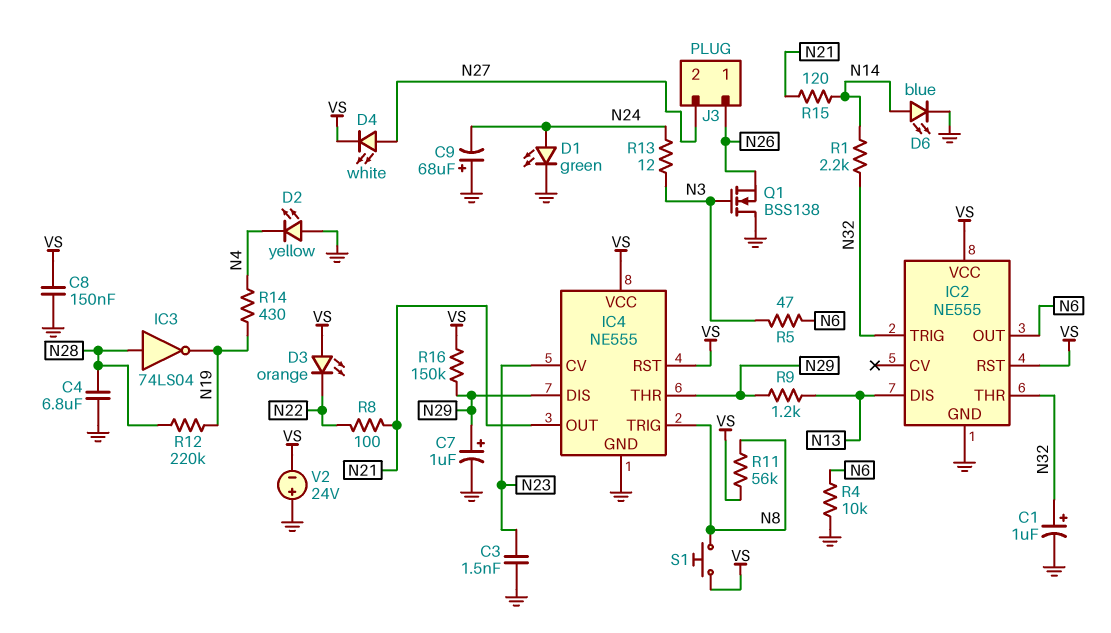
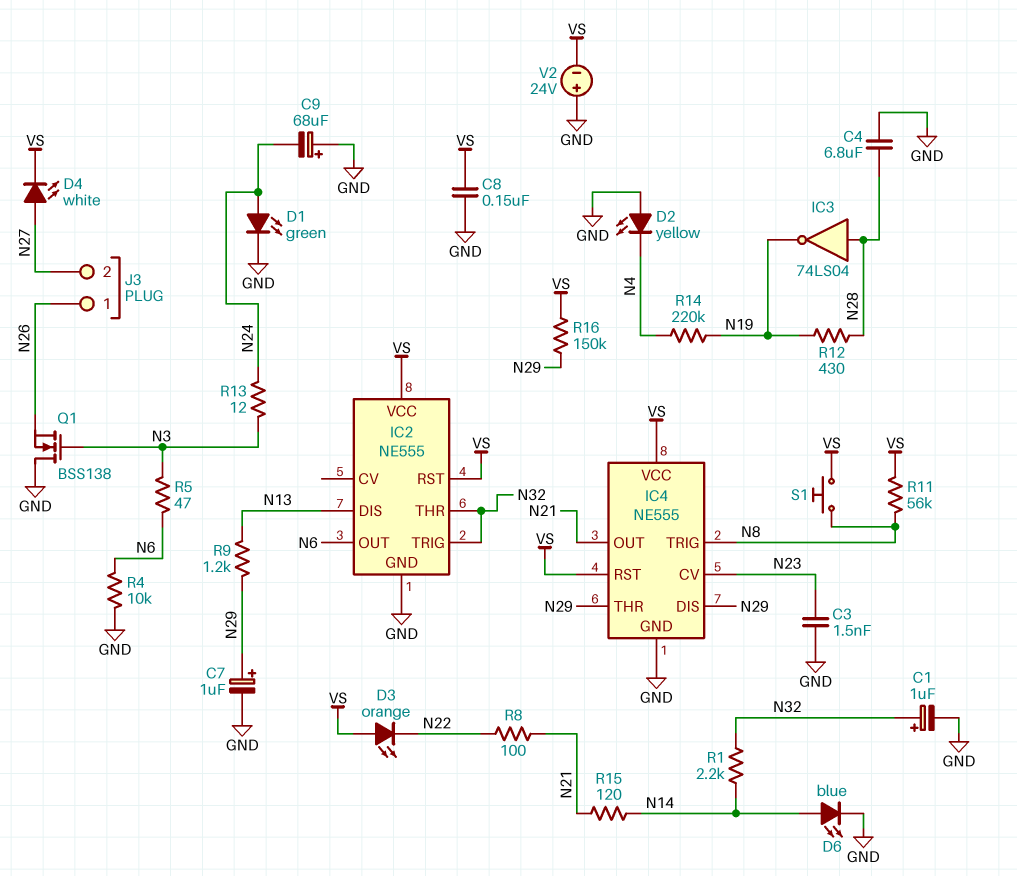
R12: 220k (N19, N28) -> 430 (N19, N28)
R14: 430 (N4, N19) -> 220k (N4, N19)

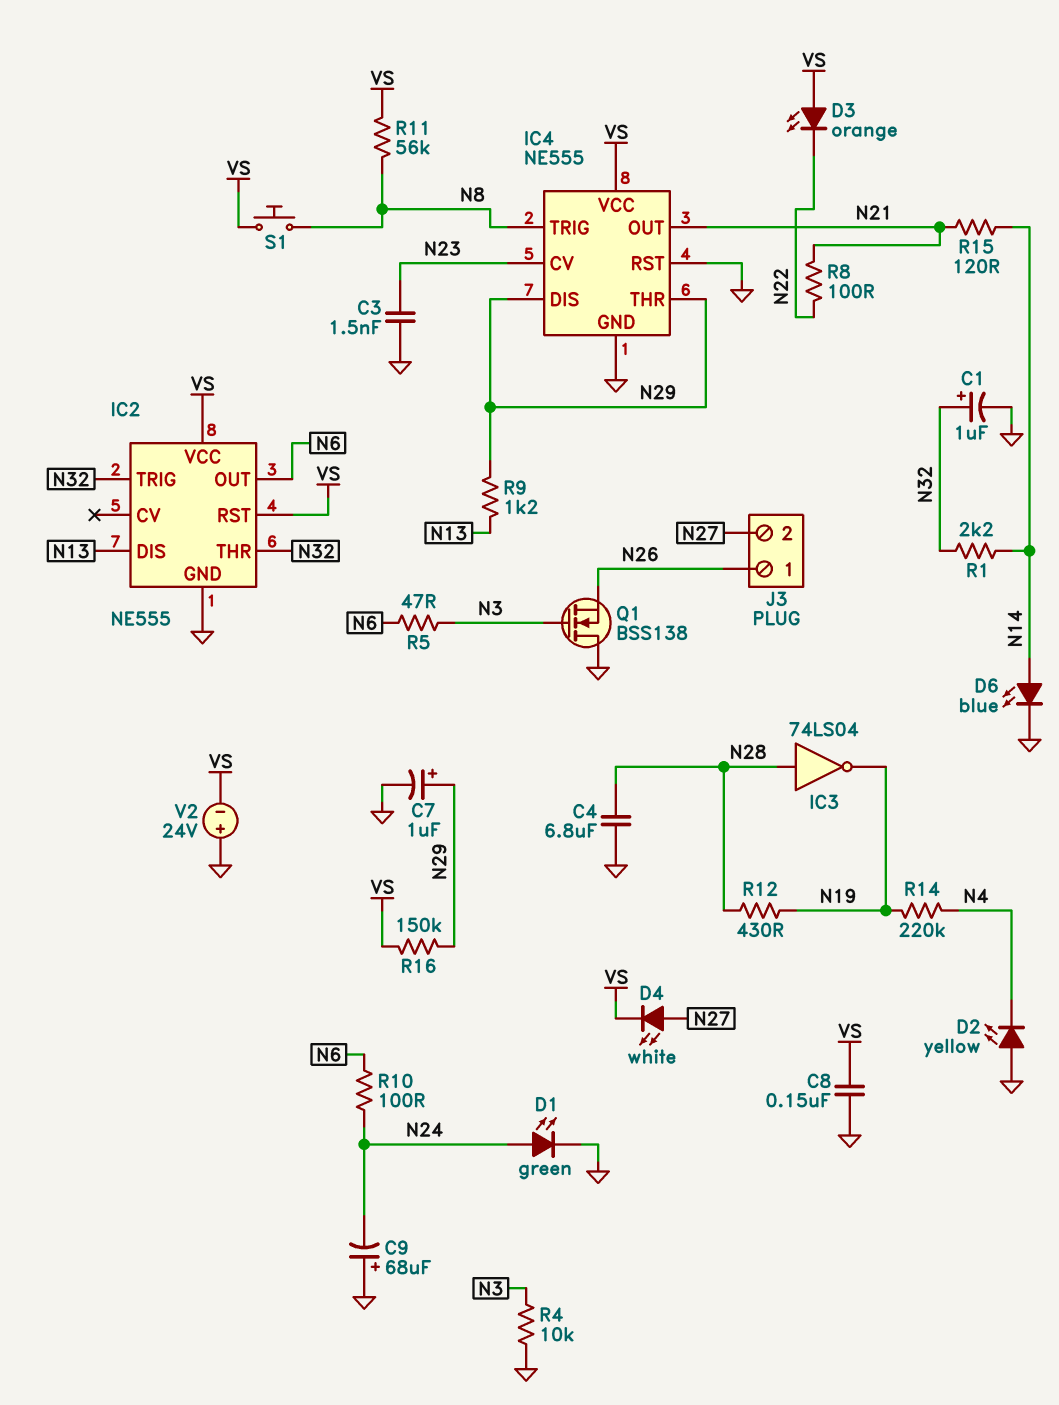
IC4 pin RST: VS -> GND
R4: 10k (GND, N6) -> 10k (GND, N3)
R10: none -> 100 (N6, N24)
R13: 12 (N3, N24) -> none

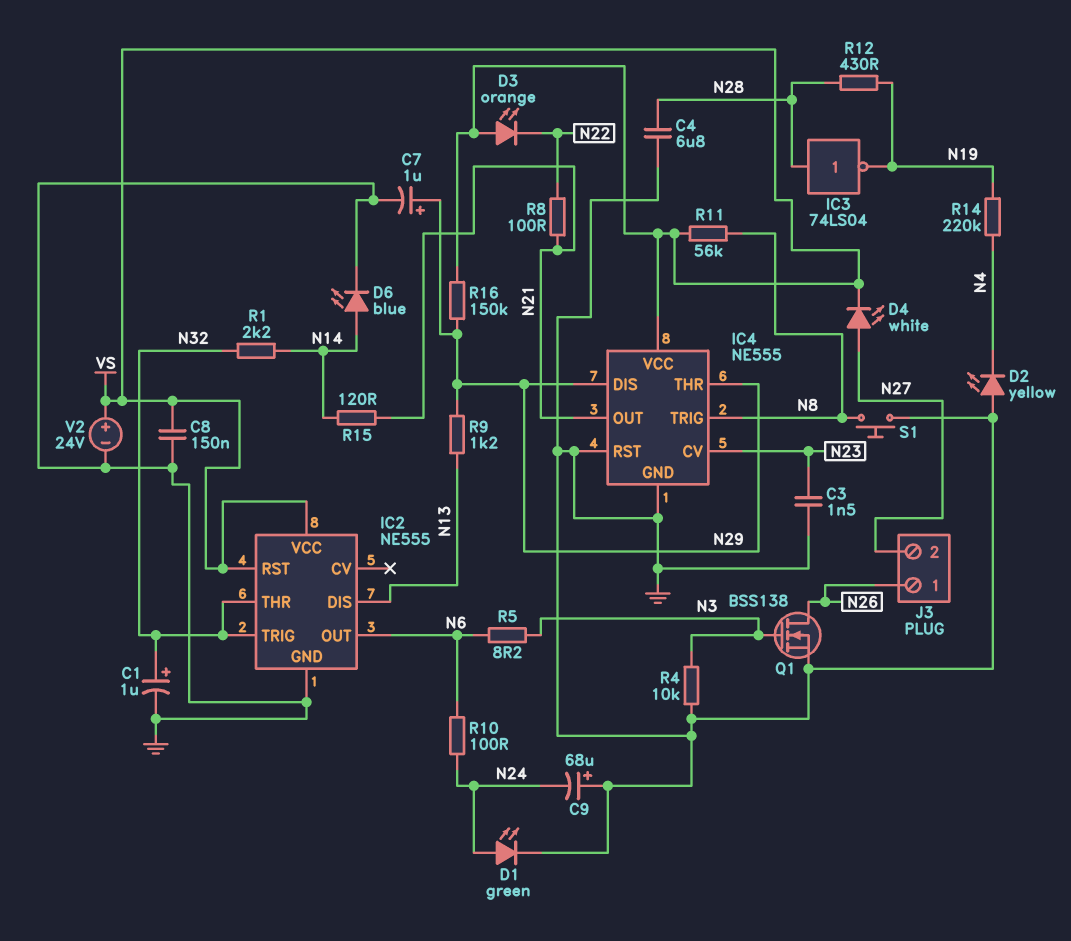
Q1: NMOS BSS138 (G N3, D GND, S N26) -> NMOS BSS138 (G N3, D N26, S GND)
R5: 47 (N3, N6) -> 8.2 (N3, N6)
S1: button (N8, VS) -> button (GND, N8)
V2: 24V (plus GND, minus VS) -> 24V (plus VS, minus GND)

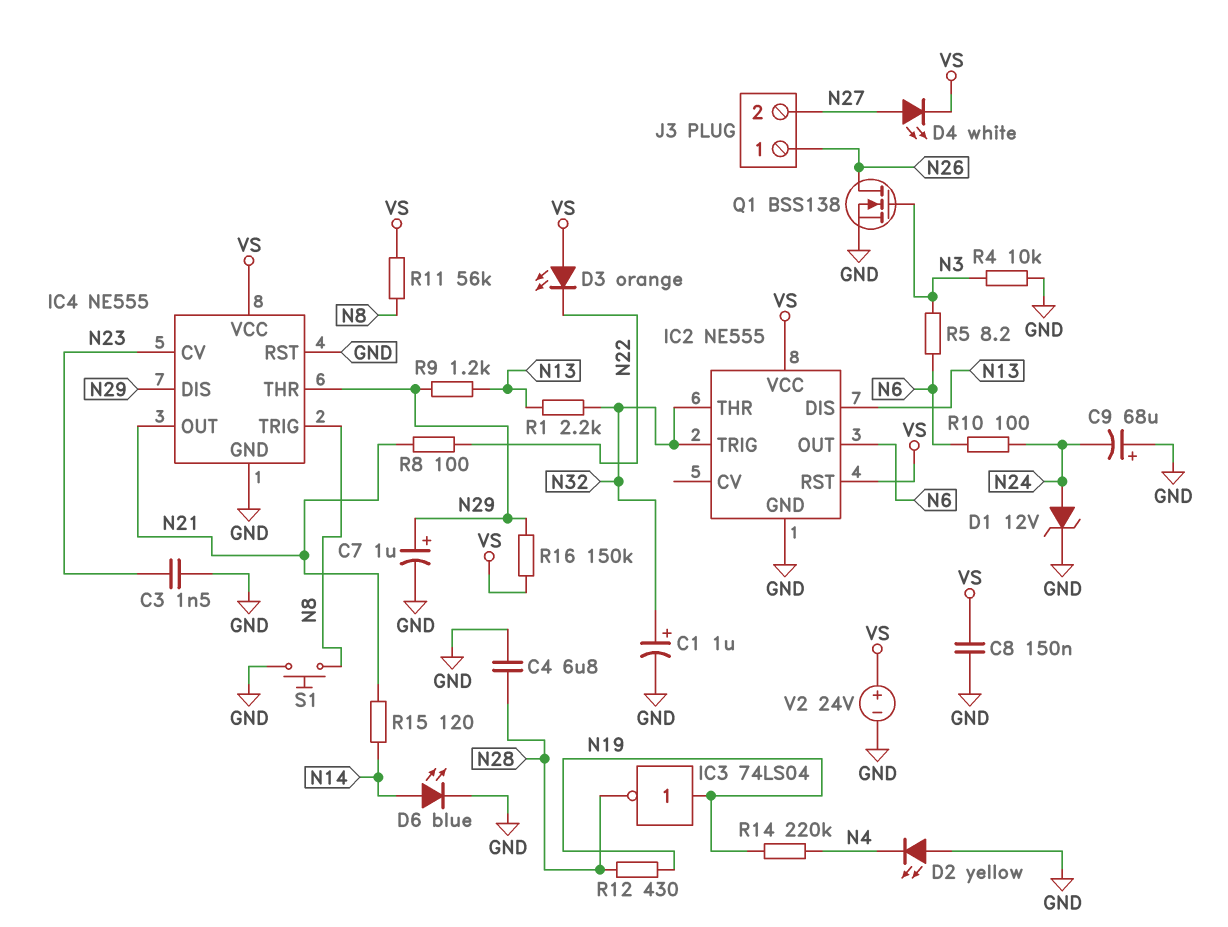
D1: LED green (A N24, K GND) -> zener 12V (A N24, K GND)
IC3: NOT 74LS04 (in N28, out N19) -> NOT 74LS04 (in N19, out N28)
R1: 2.2k (N14, N32) -> 2.2k (N13, N32)

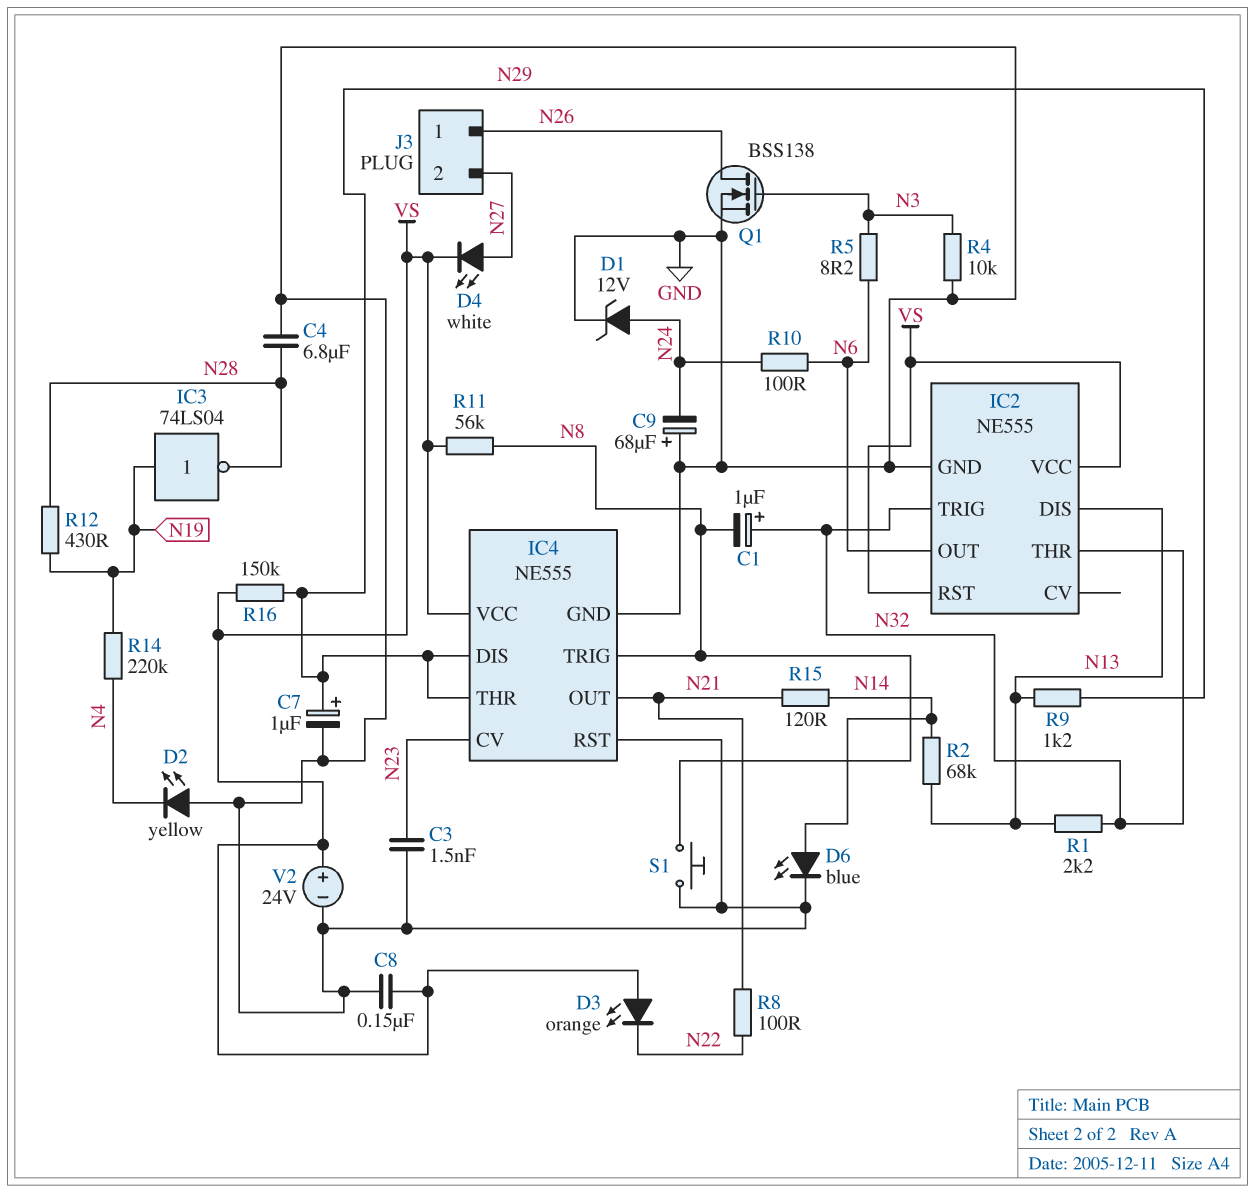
C1: 1uF (plus N32, minus GND) -> 1uF (plus N32, minus N8)
R2: none -> 68k (N13, N14)

